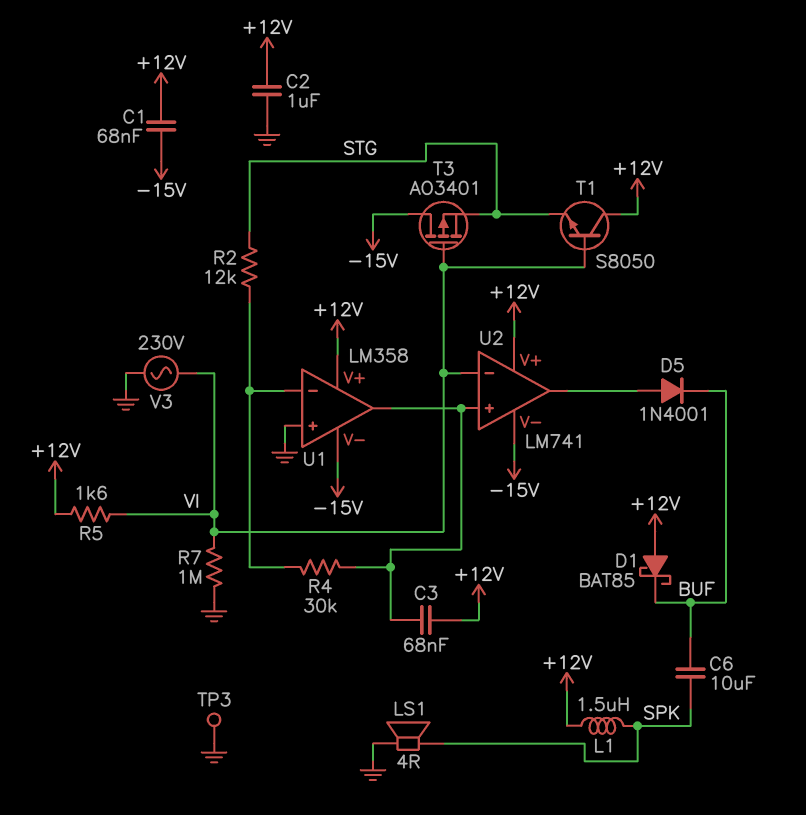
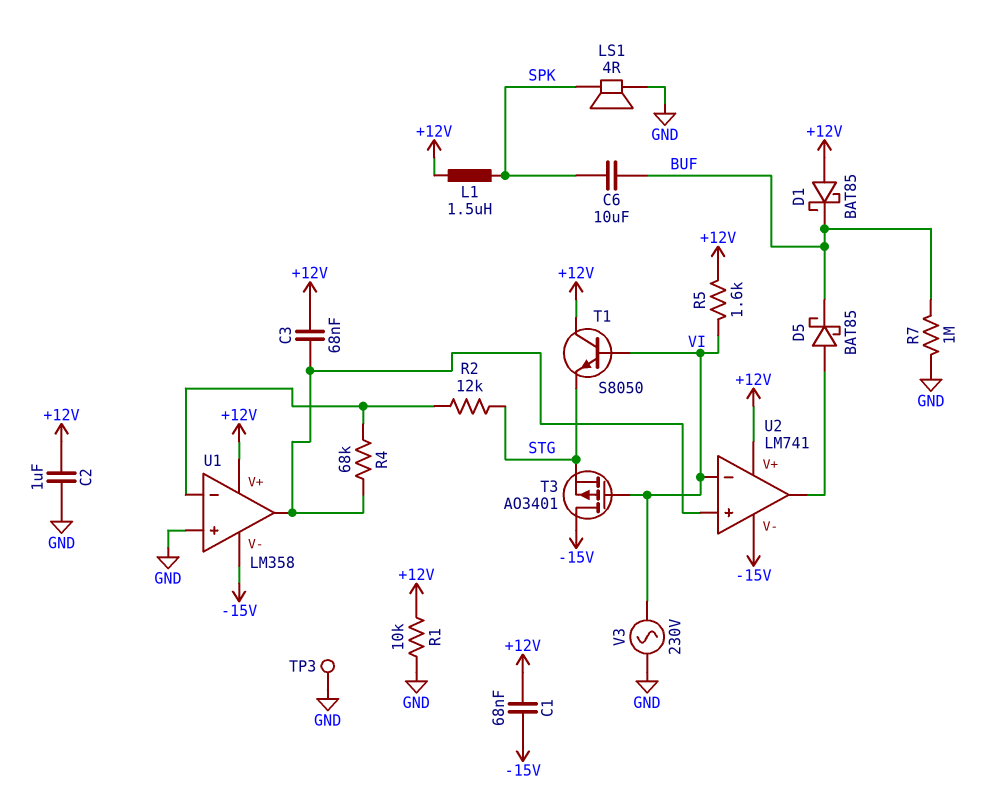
D5: diode 1N4001 (A U2/out, K BUF) -> schottky BAT85 (A U2/out, K BUF)
R1: none -> 10k (+12V, GND)
R4: 30k (U1/in-, U1/out) -> 68k (U1/in-, U1/out)
R7: 1M (GND, VI) -> 1M (BUF, GND)

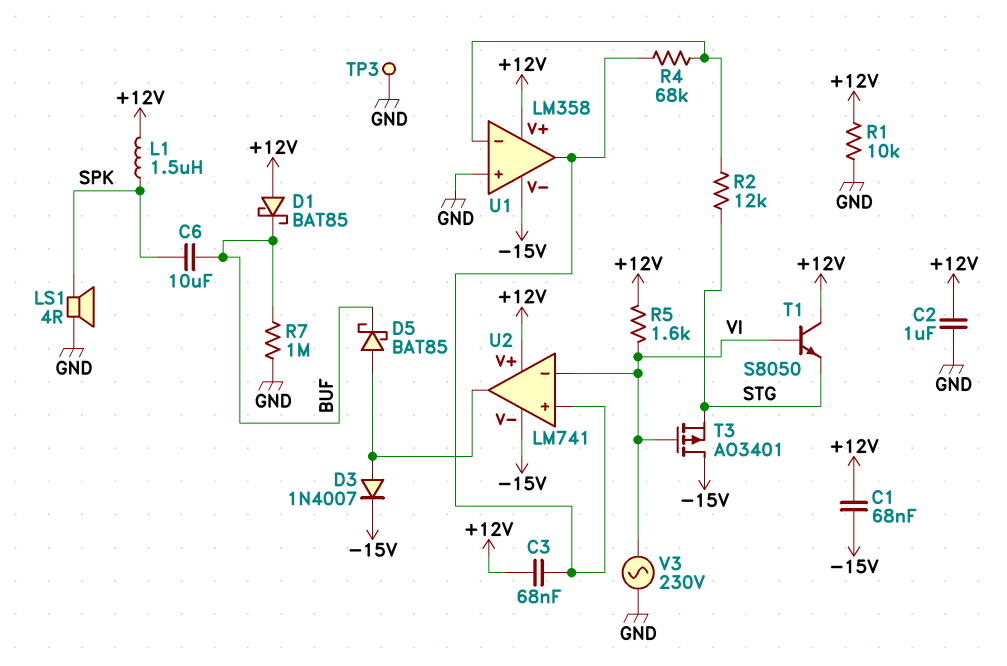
D3: none -> diode 1N4007 (A U2/out, K -15V)

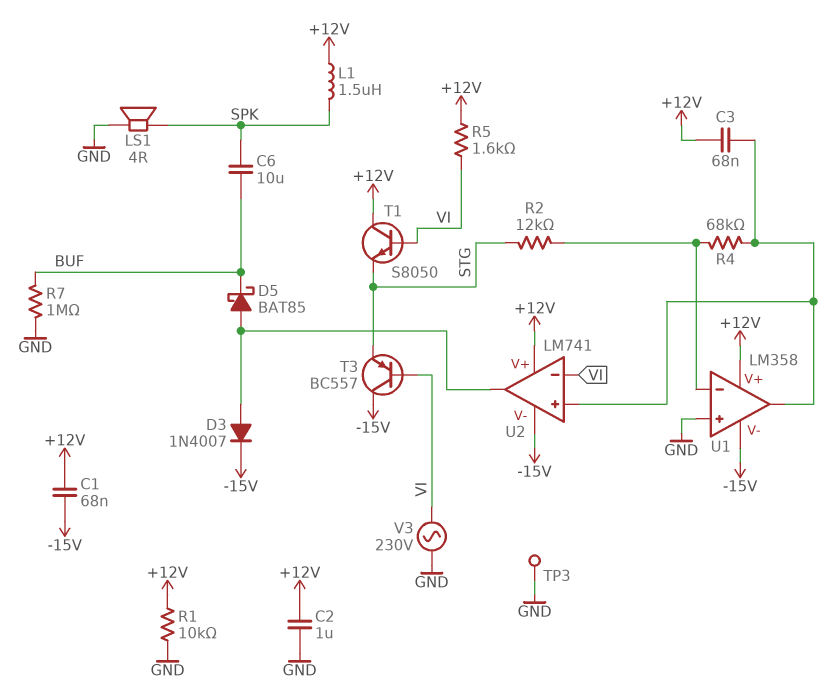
D1: schottky BAT85 (A +12V, K BUF) -> none
T3: PMOS AO3401 (G VI, D -15V, S STG) -> PNP BC557 (B VI, C -15V, E STG)

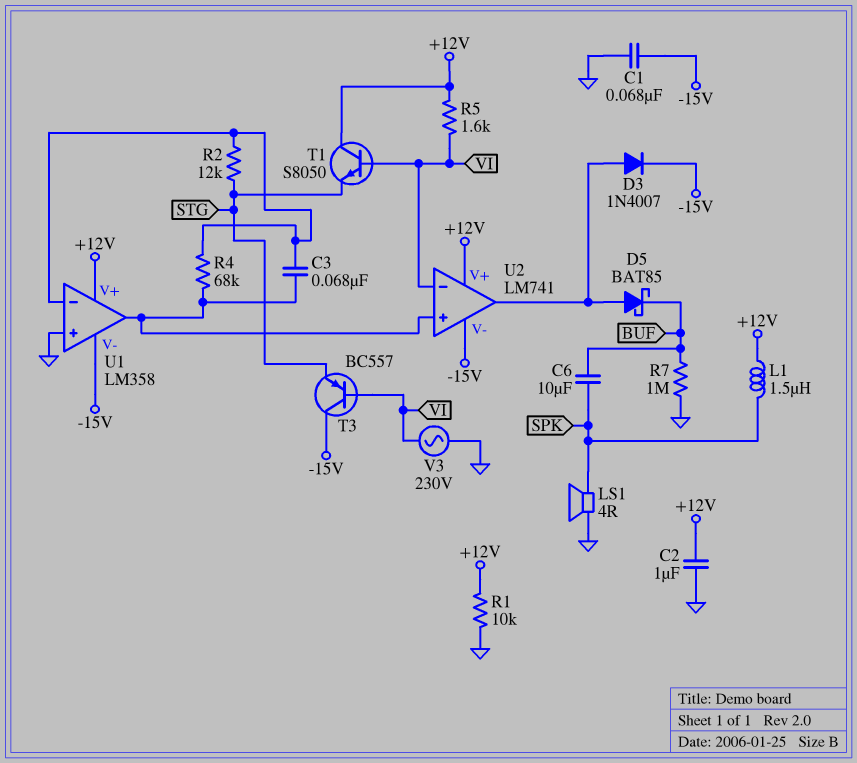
C1: 68nF (+12V, -15V) -> 68nF (-15V, GND)
C3: 68nF (+12V, U1/out) -> 68nF (U1/in-, U1/out)
TP3: test point (GND) -> none

